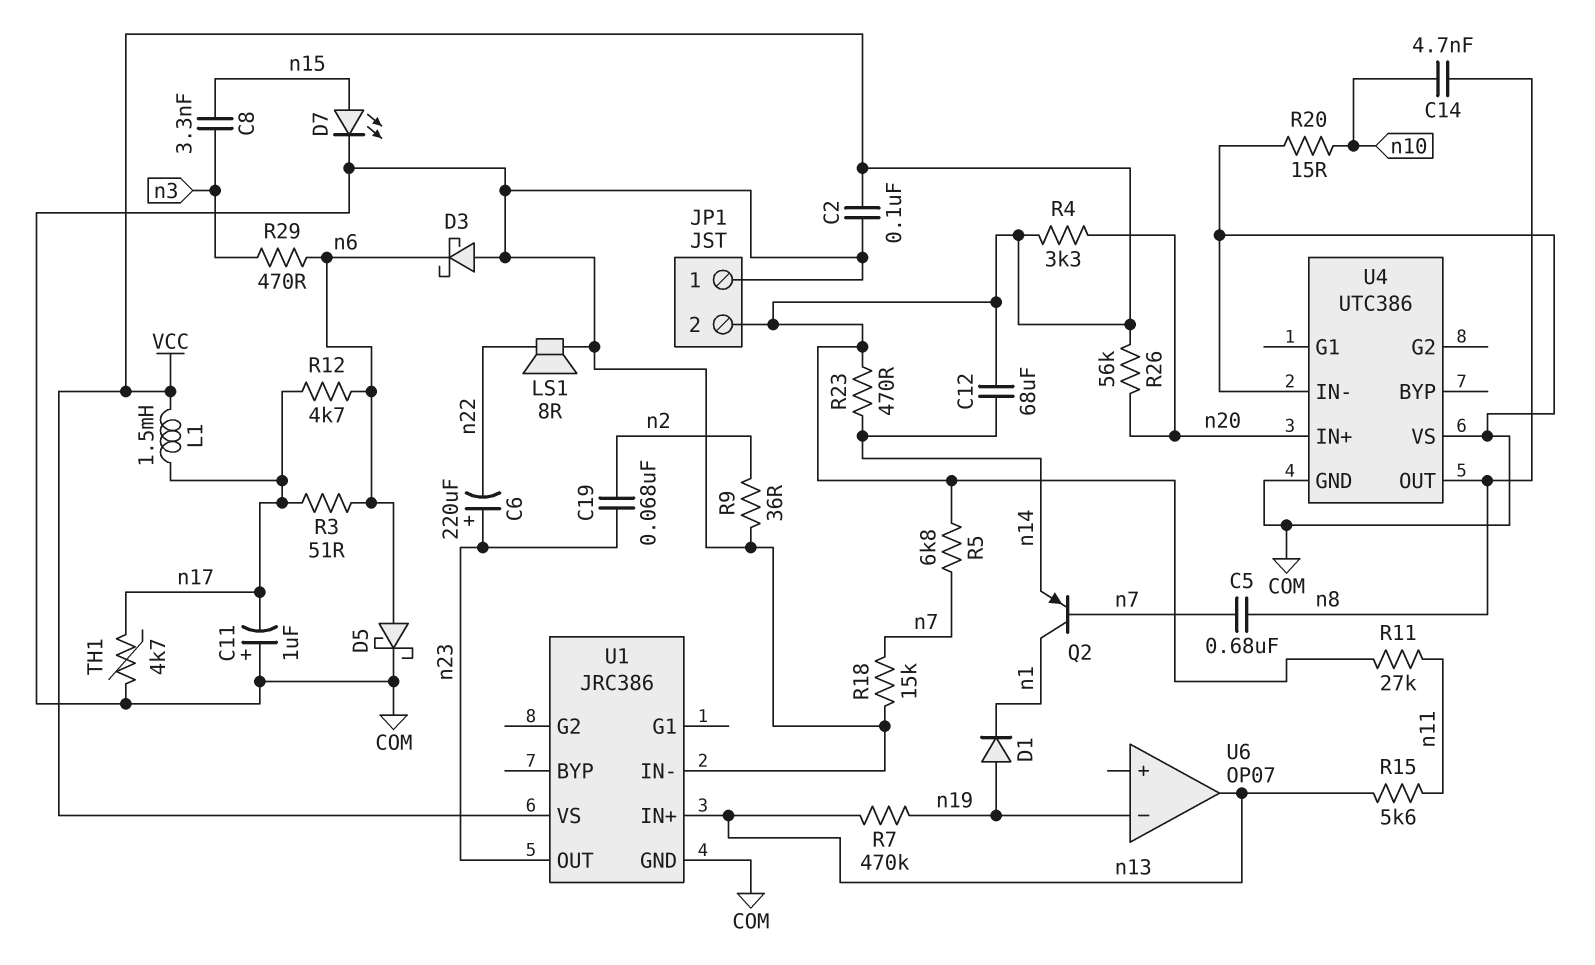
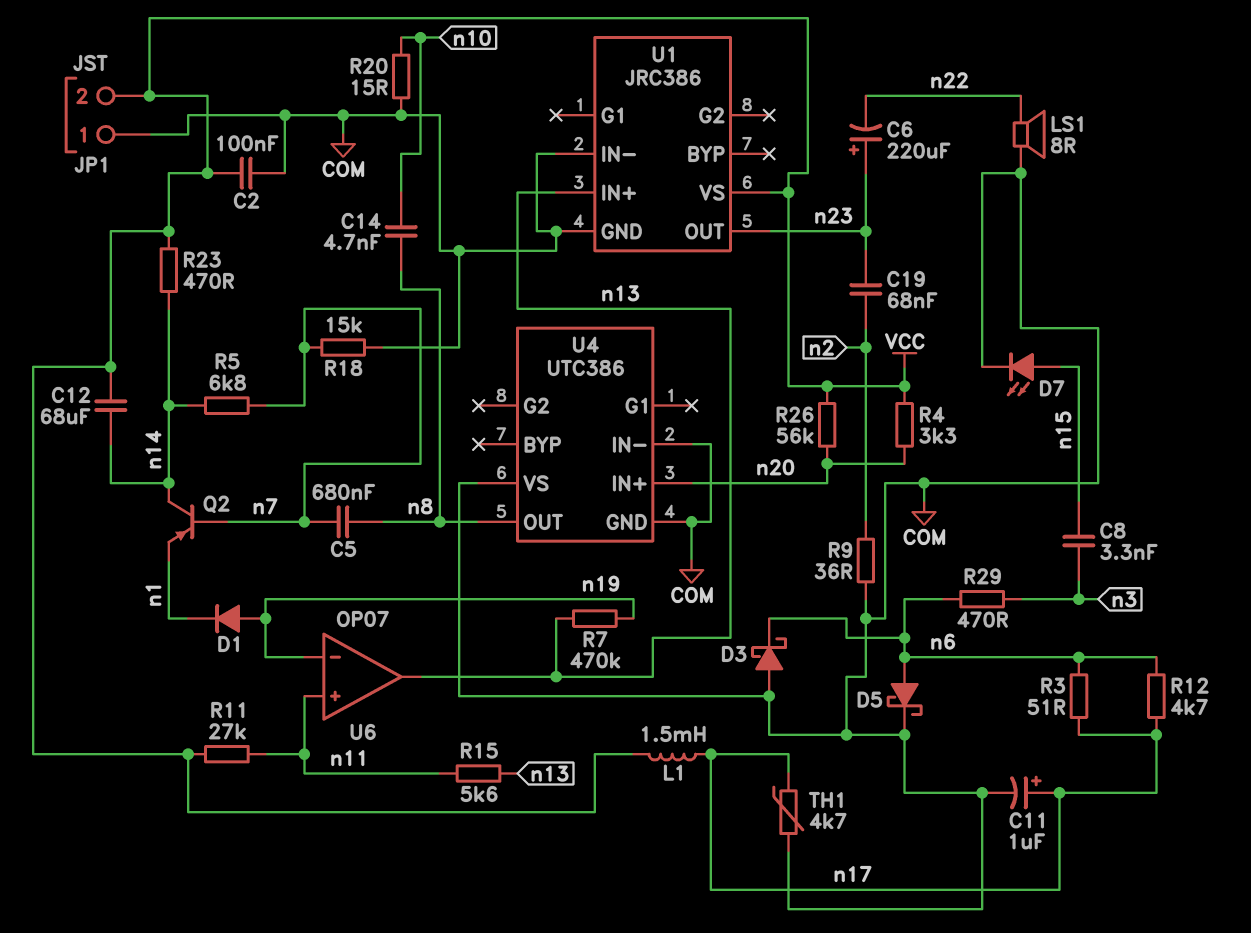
C11: 1uF (plus COM, minus n17) -> 1uF (plus n17, minus COM)
Q2: PNP (B n7, C n1, E n14) -> PNP (B n7, C n14, E n1)
R5: 6.8k (VCC, n7) -> 6.8k (n7, n14)
U6 pin in+: none -> n11

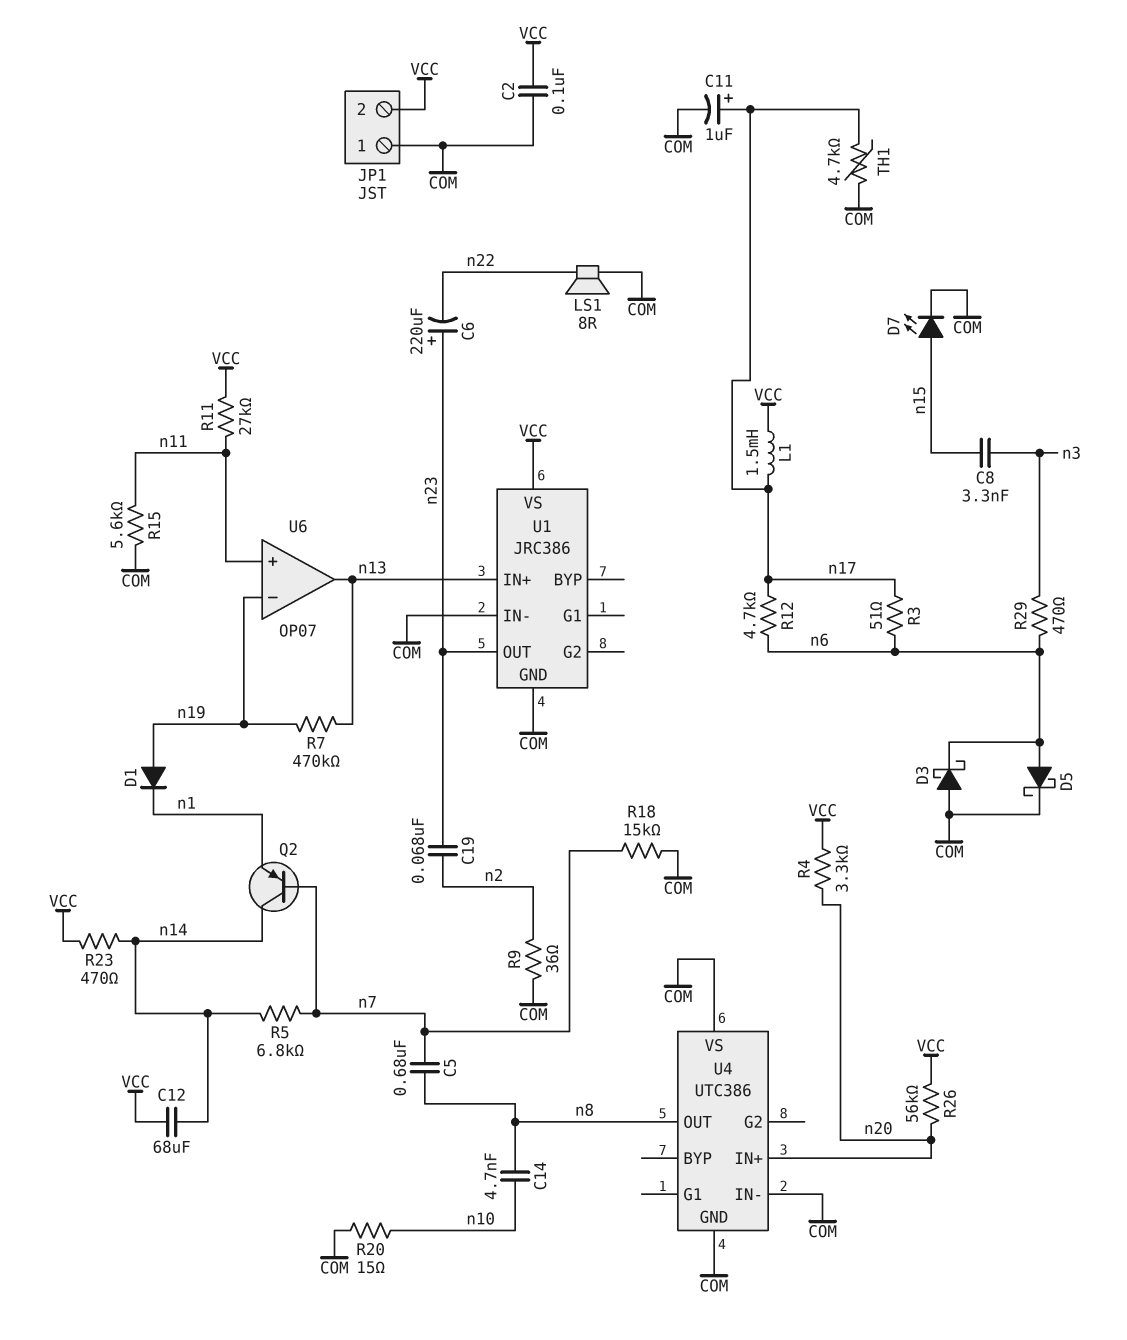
R15: 5.6k (n11, n13) -> 5.6k (COM, n11)

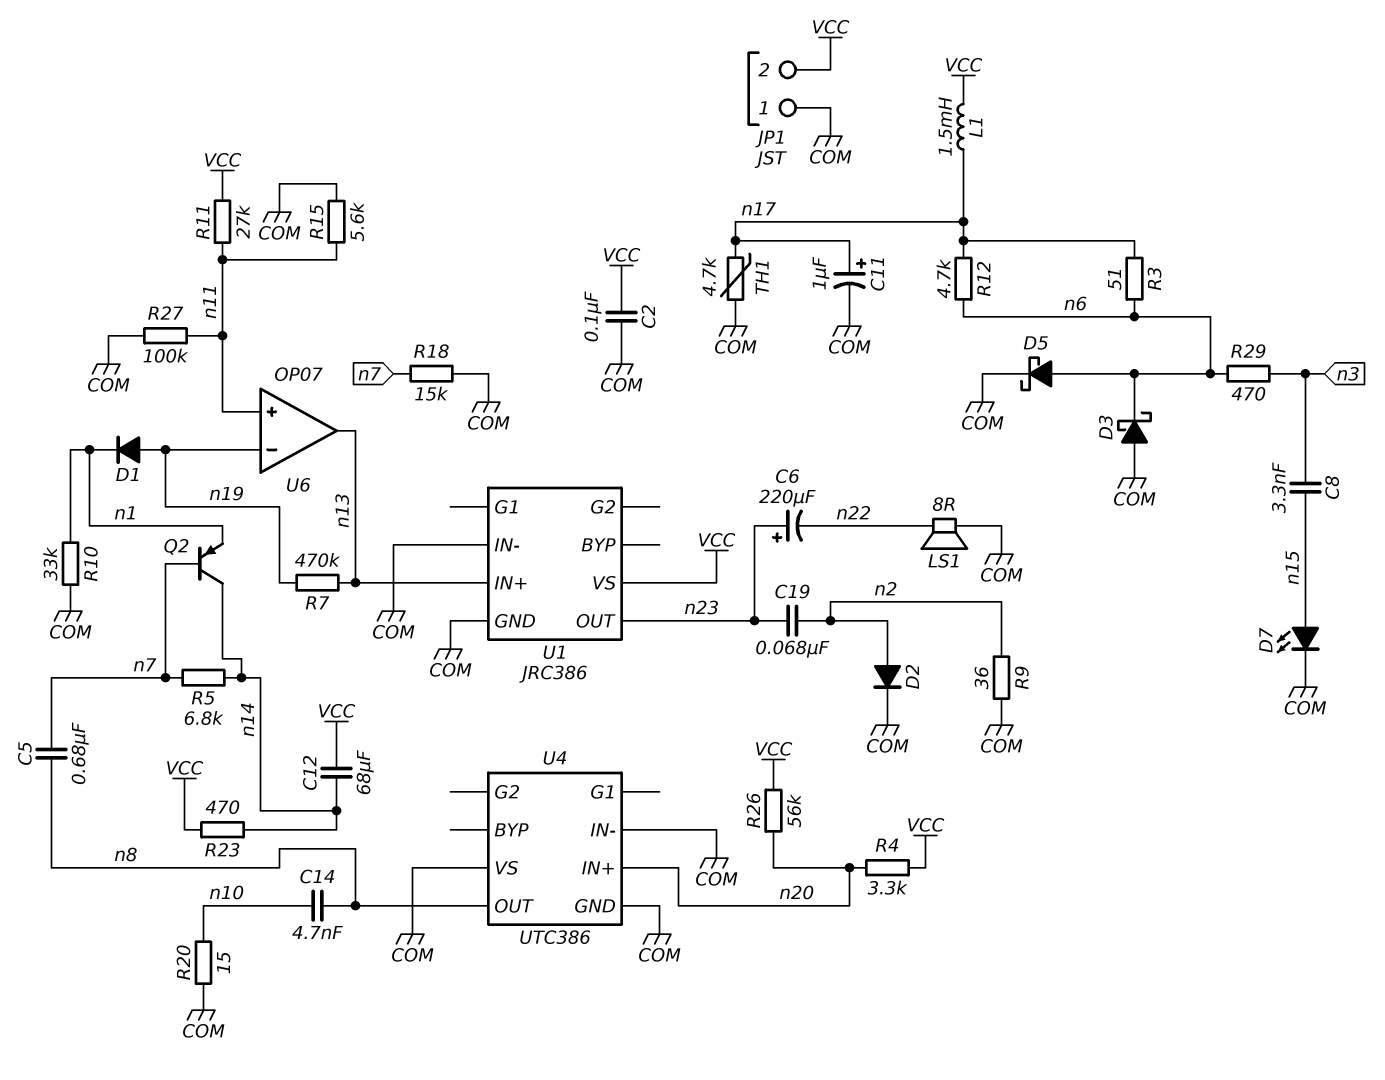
D2: none -> diode (A n2, K COM)
R10: none -> 33k (COM, n1)
R27: none -> 100k (COM, n11)

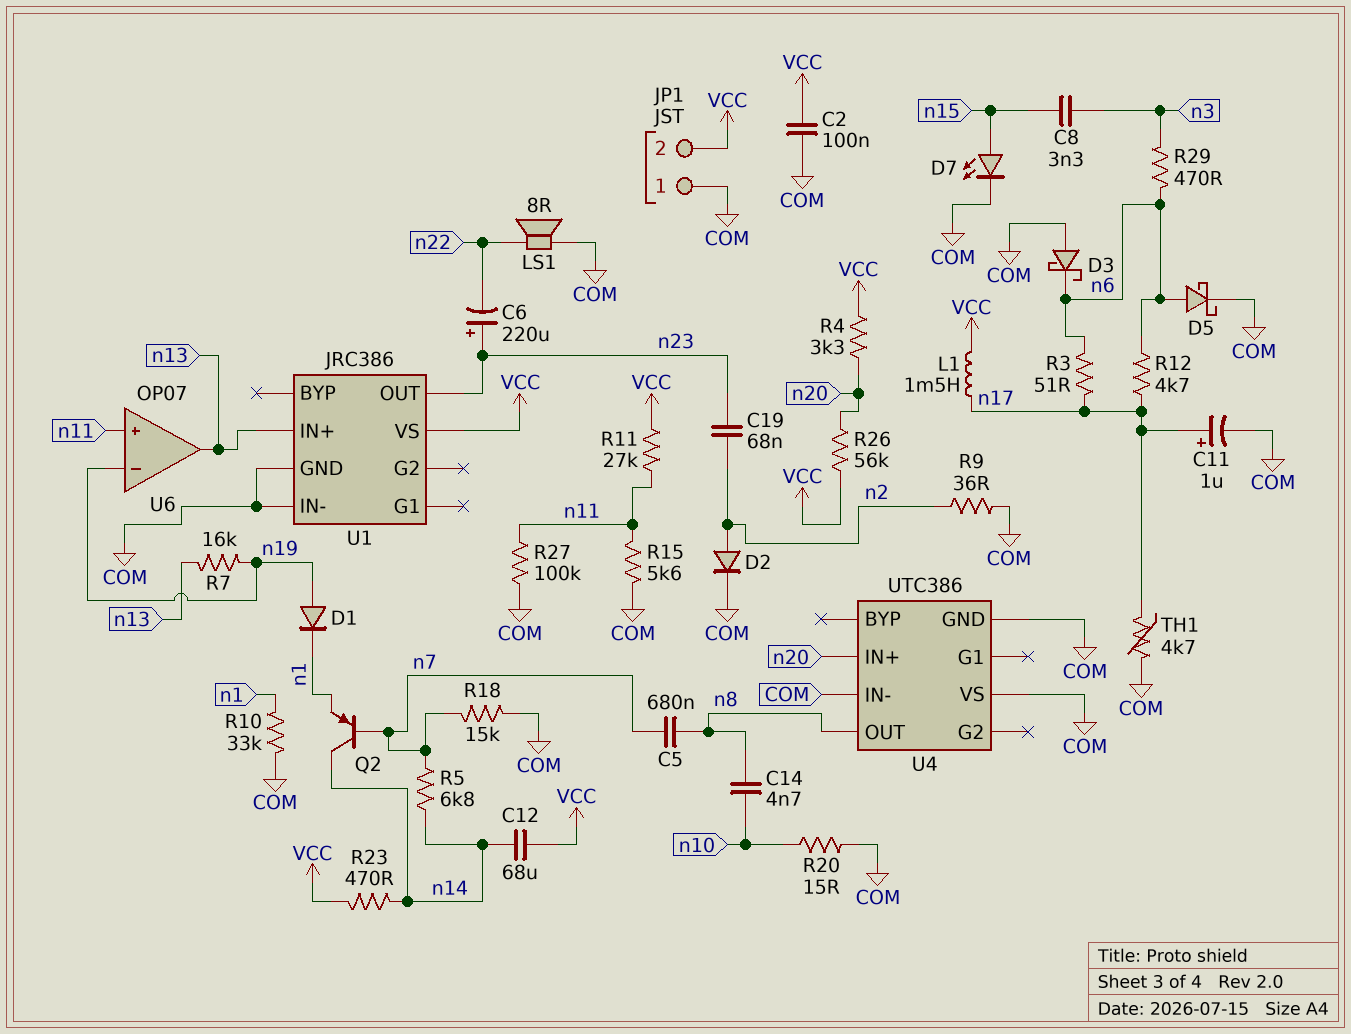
R7: 470k (n13, n19) -> 16k (n13, n19)

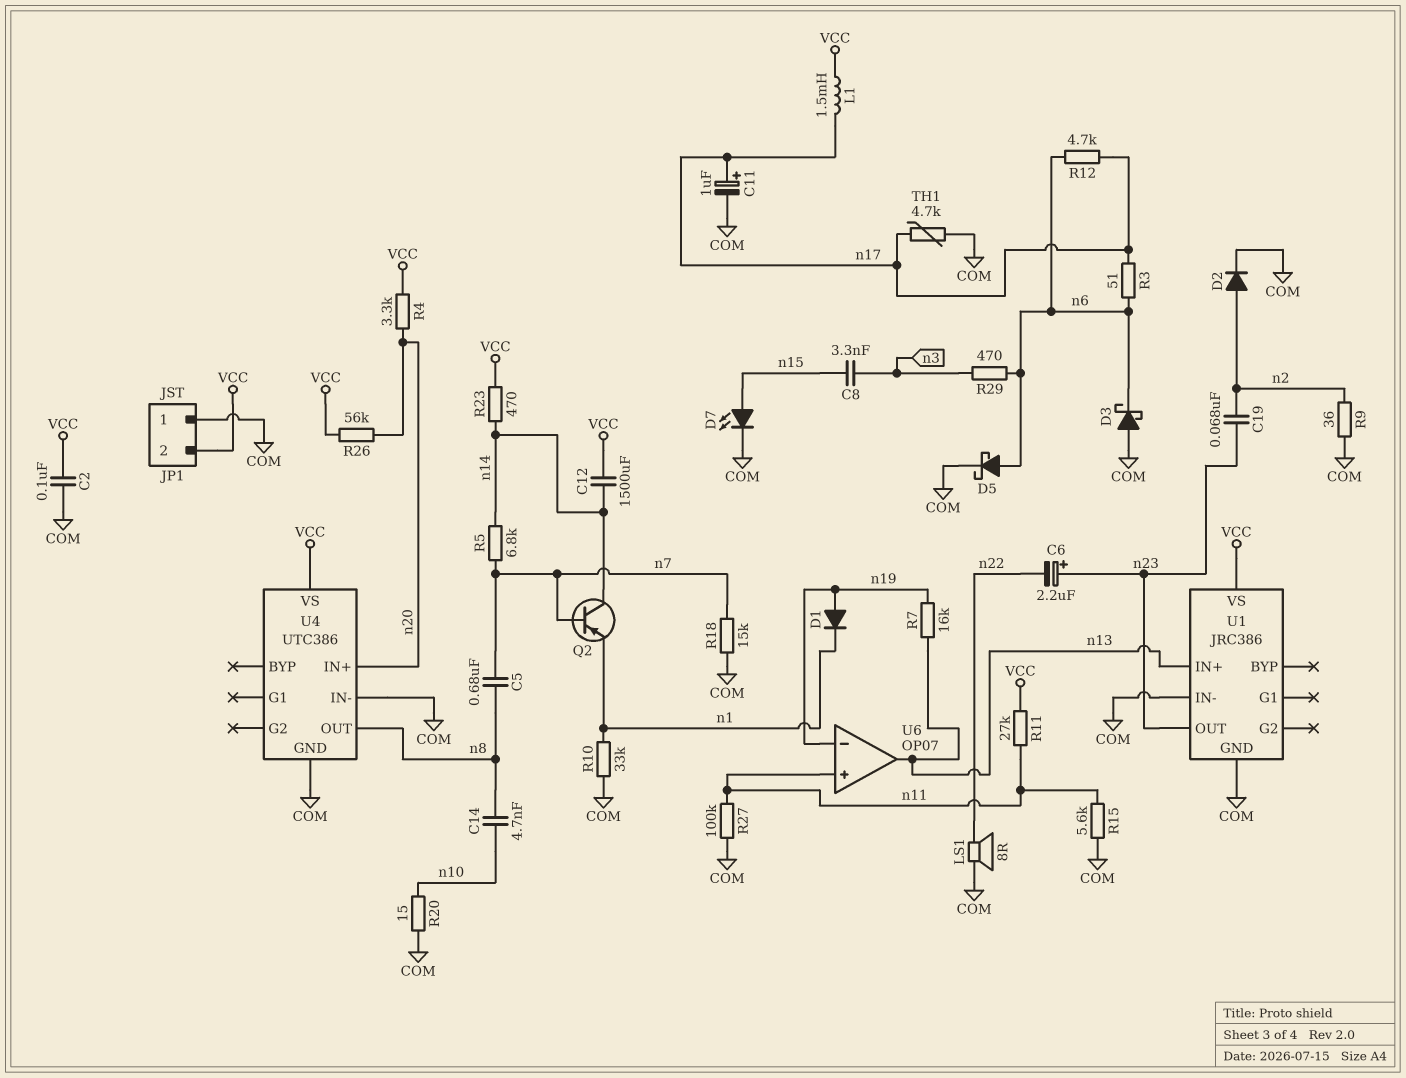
C6: 220uF (plus n23, minus n22) -> 2.2uF (plus n23, minus n22)
C12: 68uF (VCC, n14) -> 1500uF (VCC, n14)
U4 pin VS: COM -> VCC

